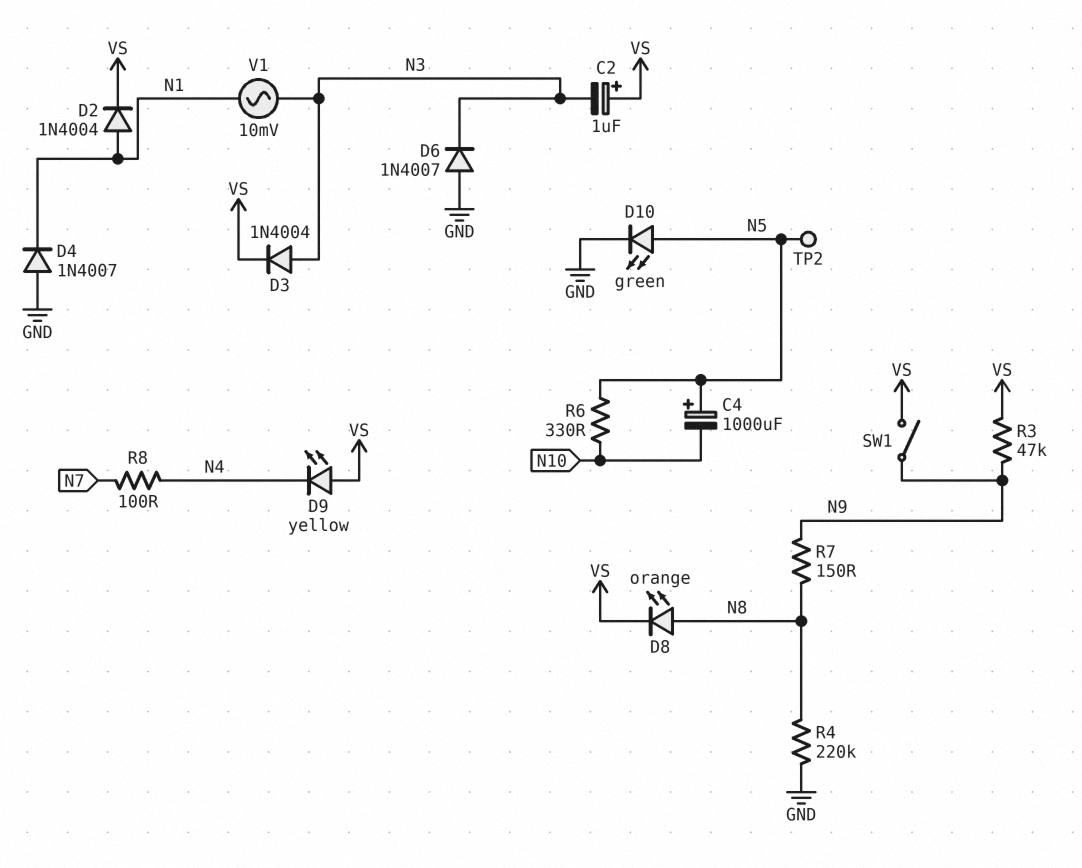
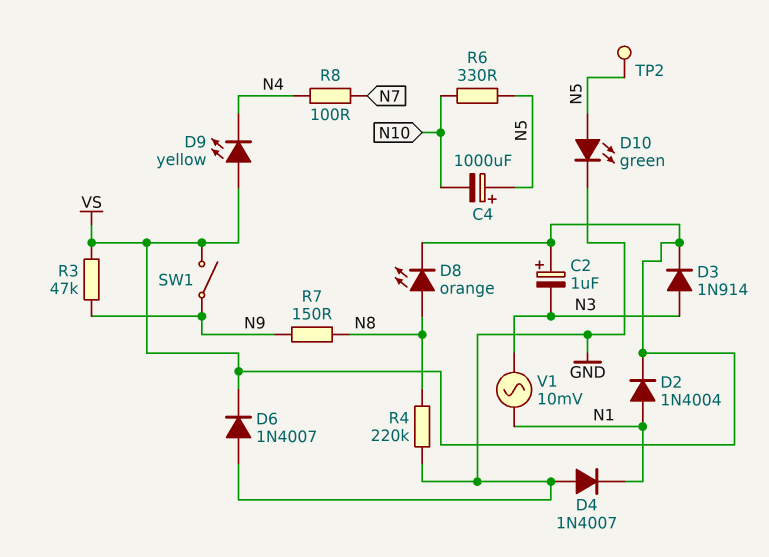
D3: diode 1N4004 (A N3, K VS) -> diode 1N914 (A N3, K VS)
D6: diode 1N4007 (A GND, K N3) -> diode 1N4007 (A GND, K VS)

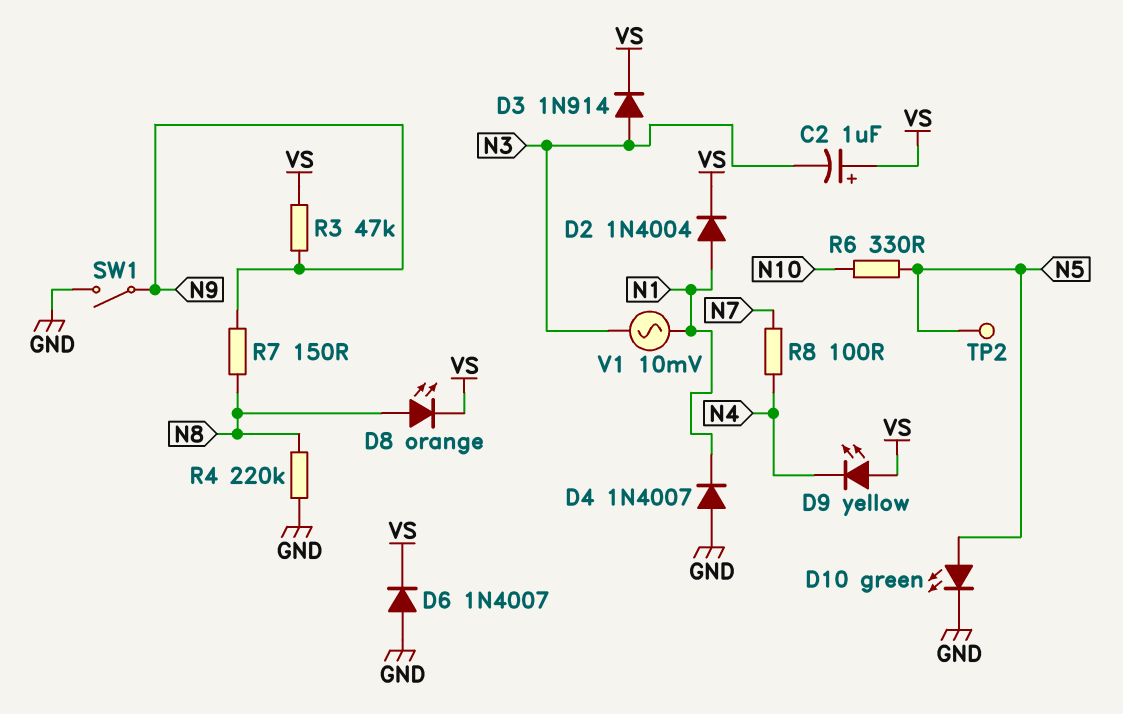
C4: 1000uF (plus N5, minus N10) -> none
SW1: switch (N9, VS) -> switch (GND, N9)

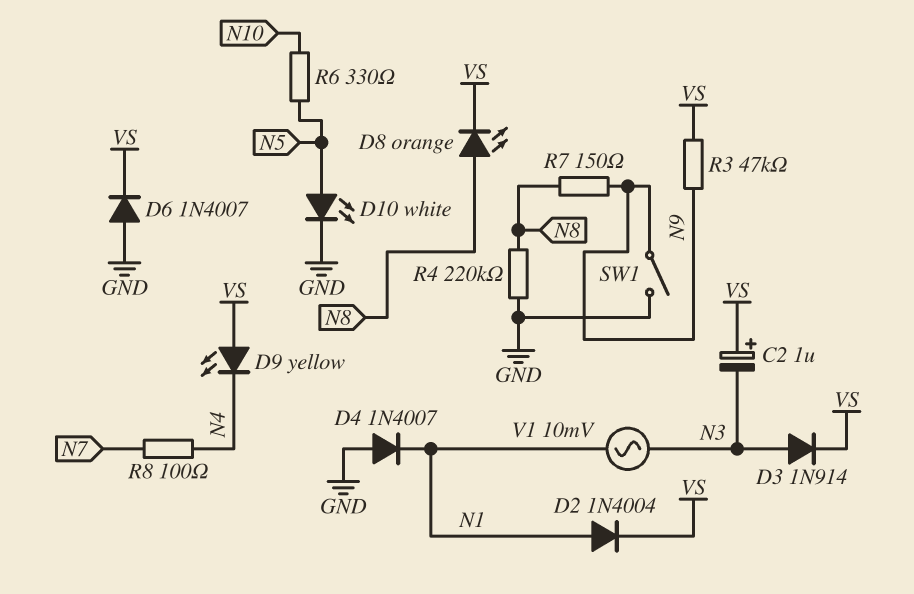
D10: LED green (A N5, K GND) -> LED white (A N5, K GND)
TP2: test point (N5) -> none

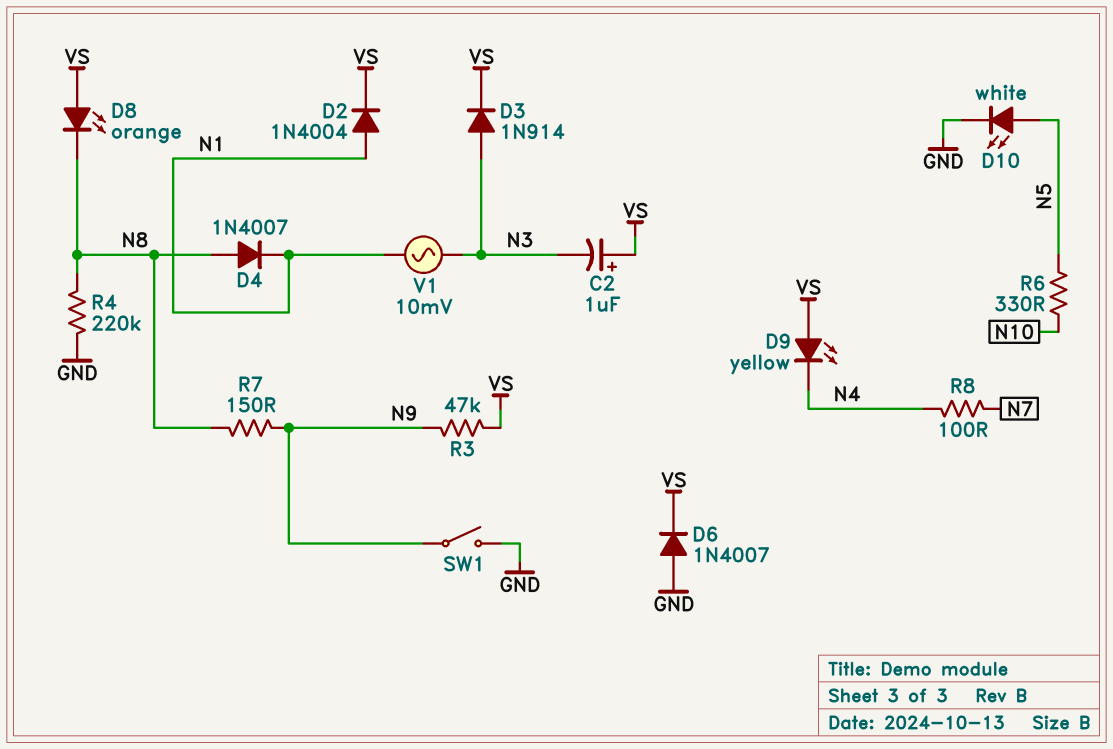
D4: diode 1N4007 (A GND, K N1) -> diode 1N4007 (A N8, K N1)
D8: LED orange (A N8, K VS) -> LED orange (A VS, K N8)

